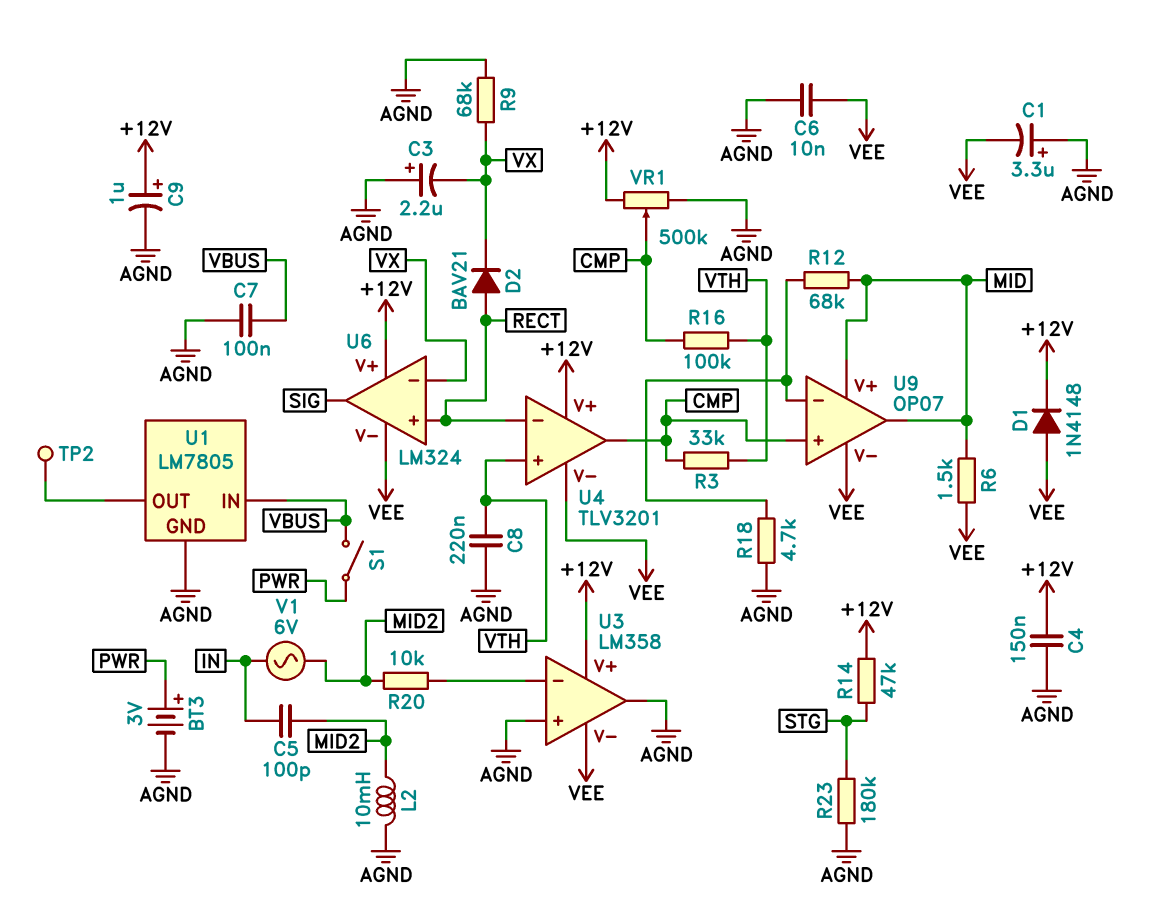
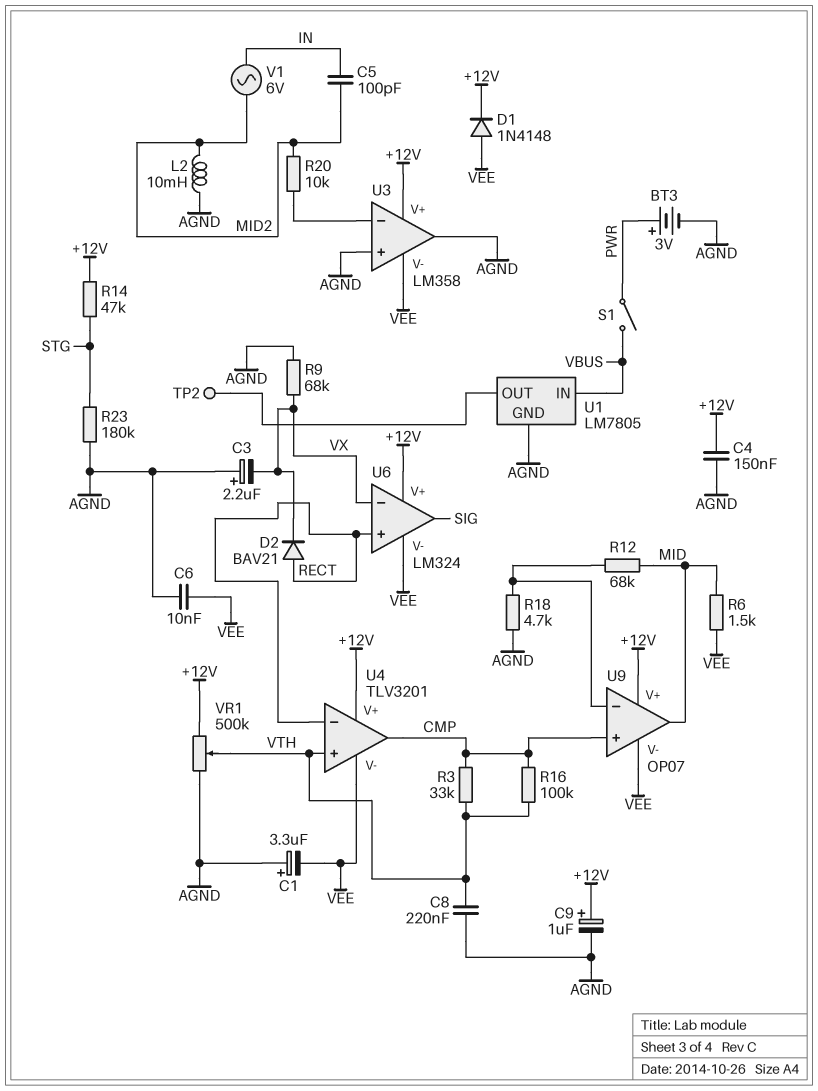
C7: 100nF (AGND, VBUS) -> none
U9 pin V+: MID -> +12V
VR1: 500k (+12V, AGND, wiper CMP) -> 500k (+12V, AGND, wiper VTH)

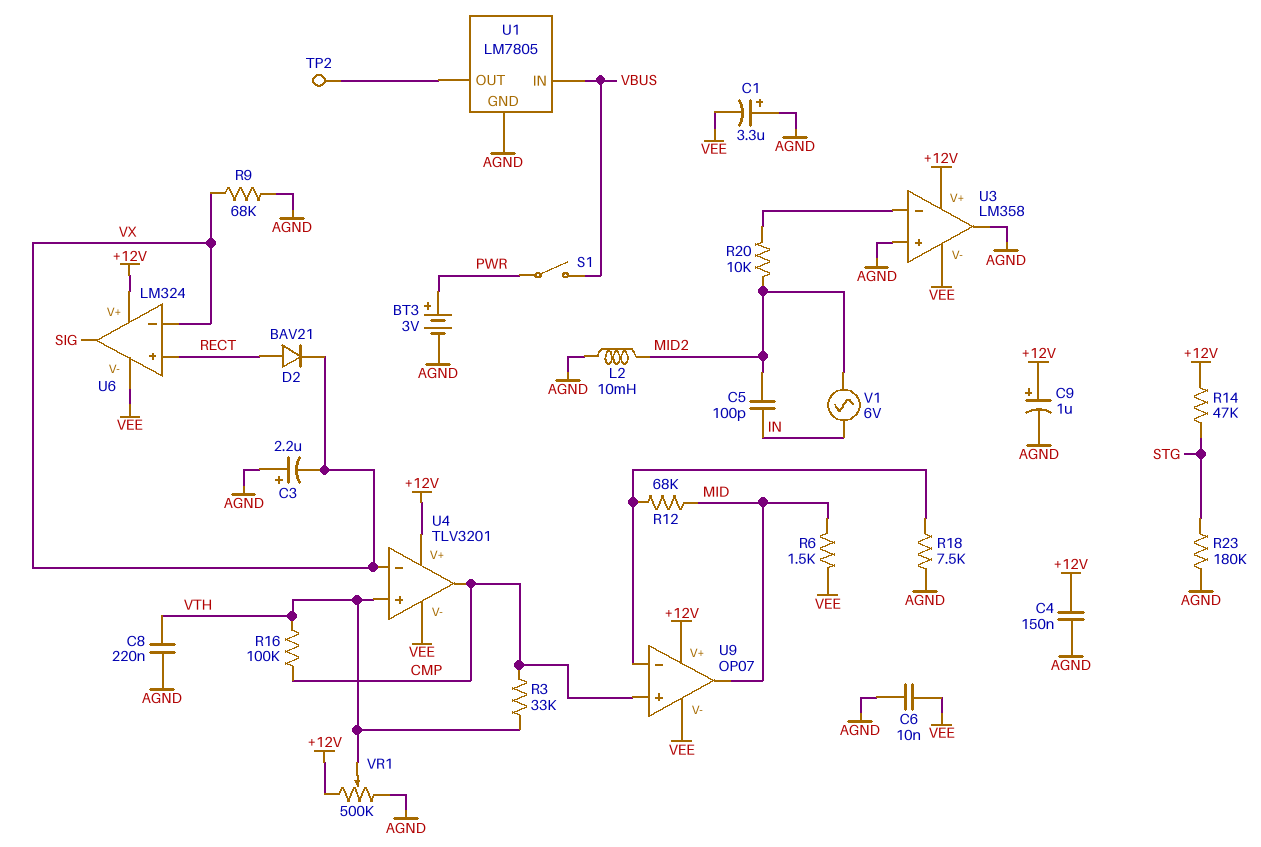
D1: diode 1N4148 (A VEE, K +12V) -> none
R18: 4.7k (AGND, U9/in-) -> 7.5k (AGND, U9/in-)
U4 pin in-: RECT -> VX

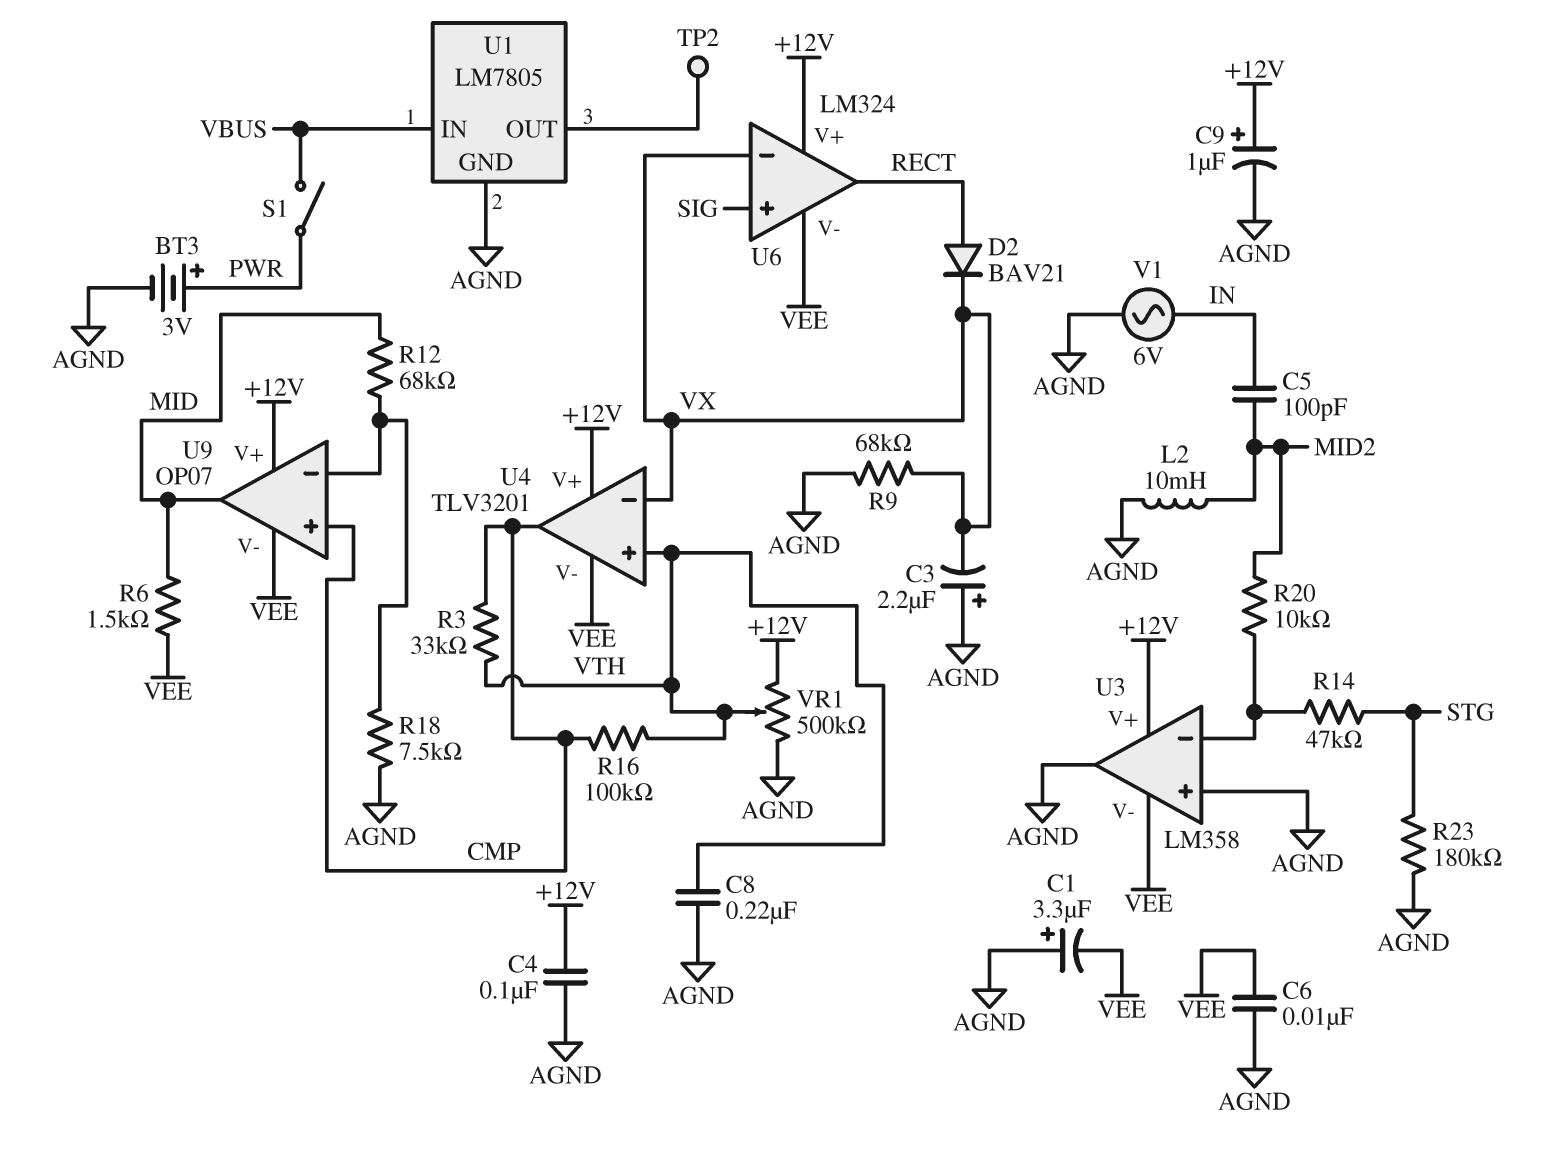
C4: 150nF (+12V, AGND) -> 100nF (+12V, AGND)
R14: 47k (+12V, STG) -> 47k (STG, U3/in-)
U6 pin in+: RECT -> SIG
U6 pin out: SIG -> RECT
V1: AC 6V (IN, MID2) -> AC 6V (AGND, IN)

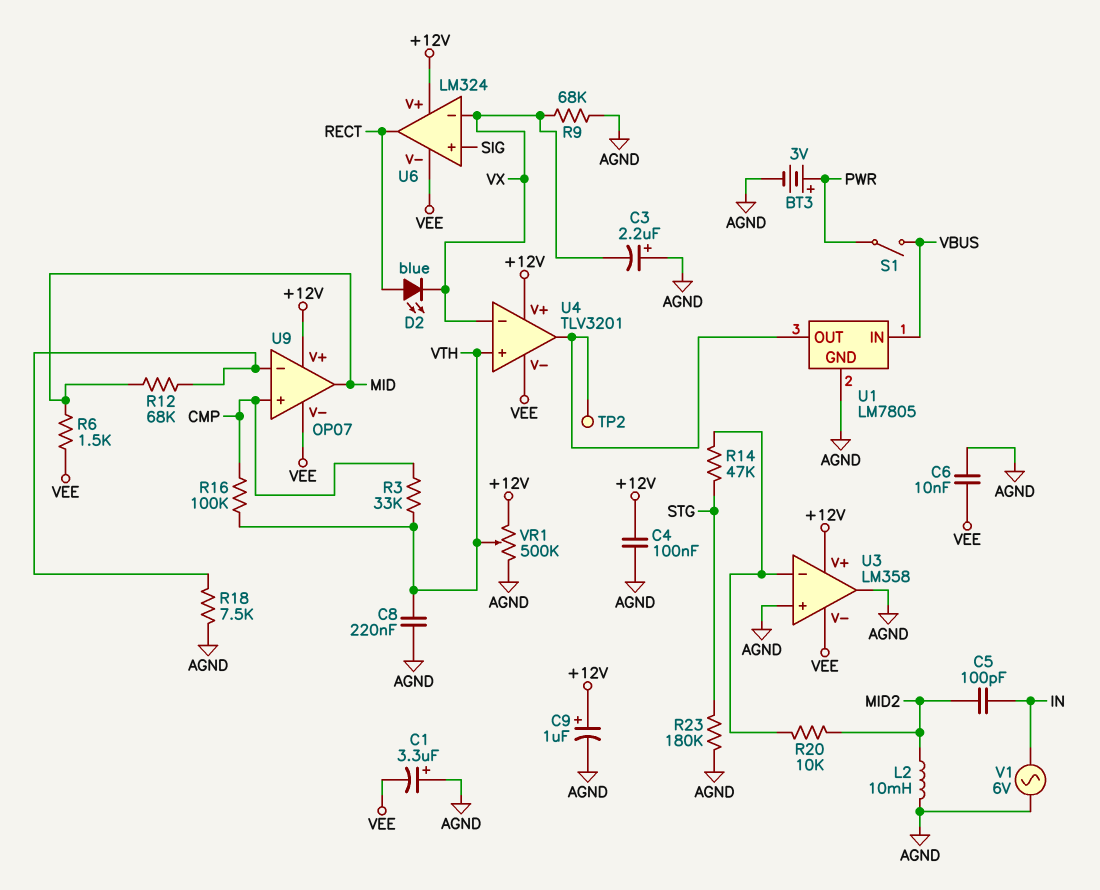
D2: diode BAV21 (A RECT, K VX) -> LED blue (A RECT, K VX)
U4 pin out: CMP -> U1/OUT

